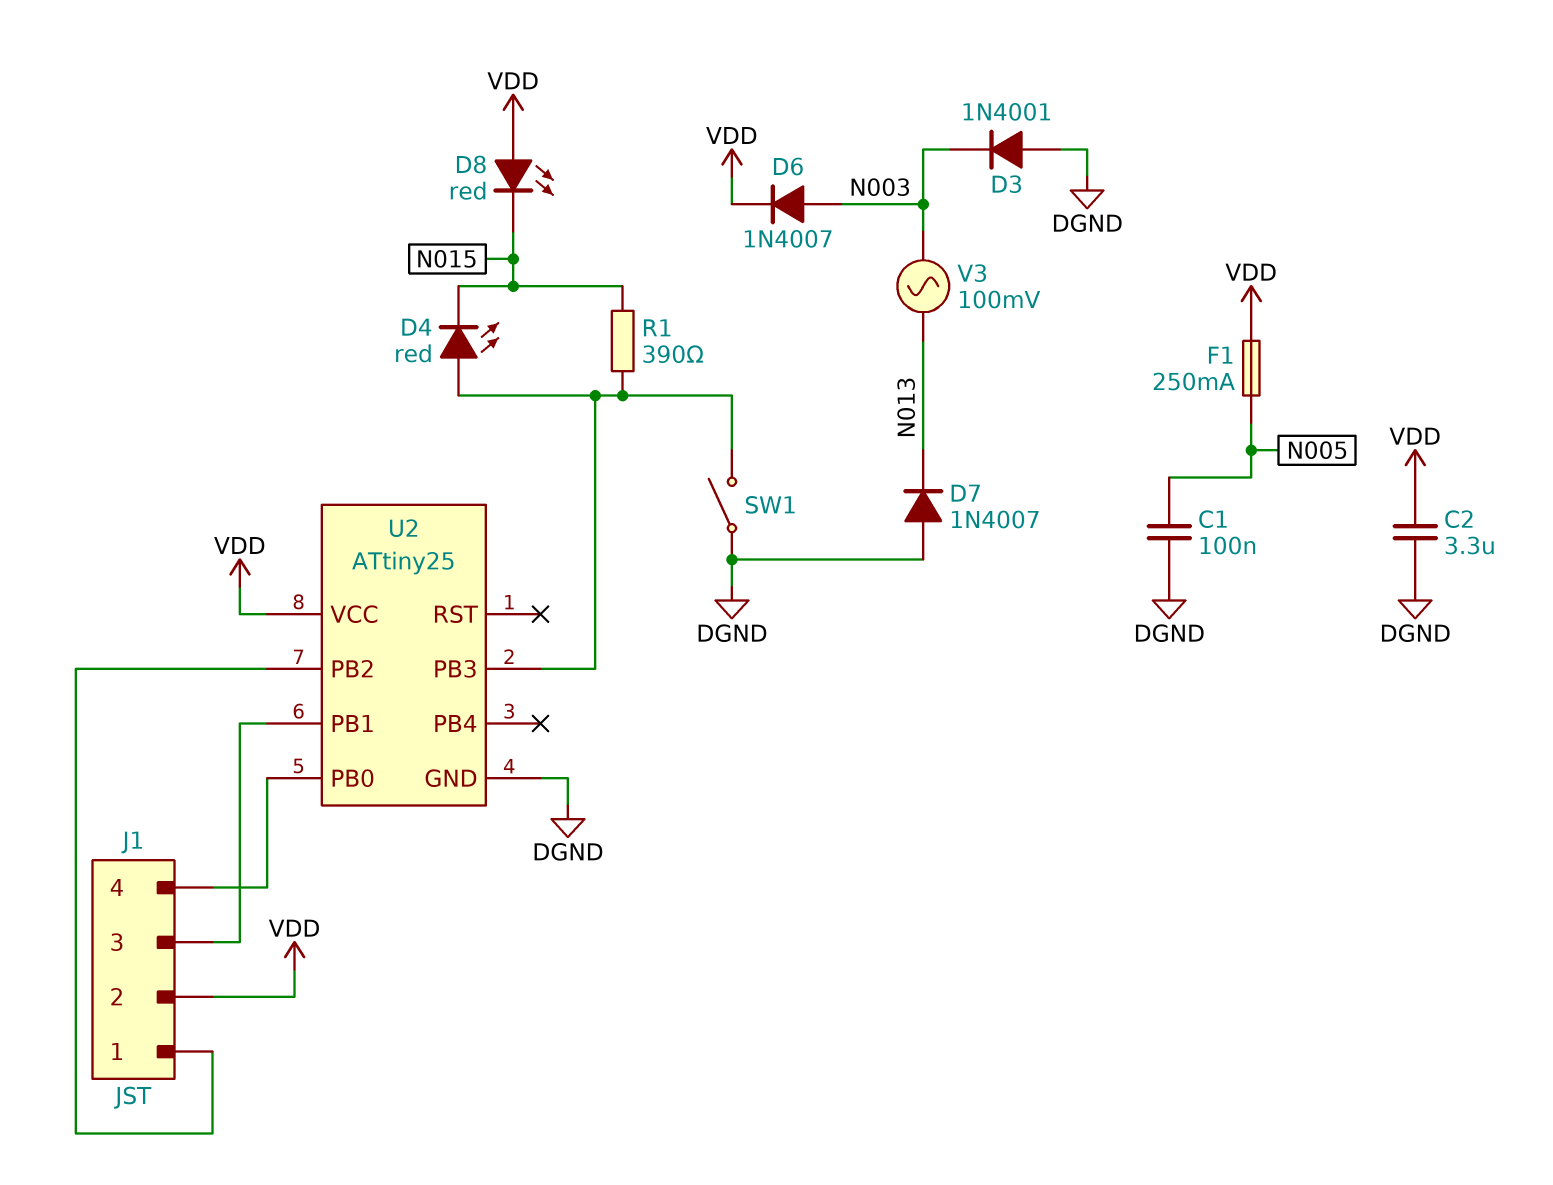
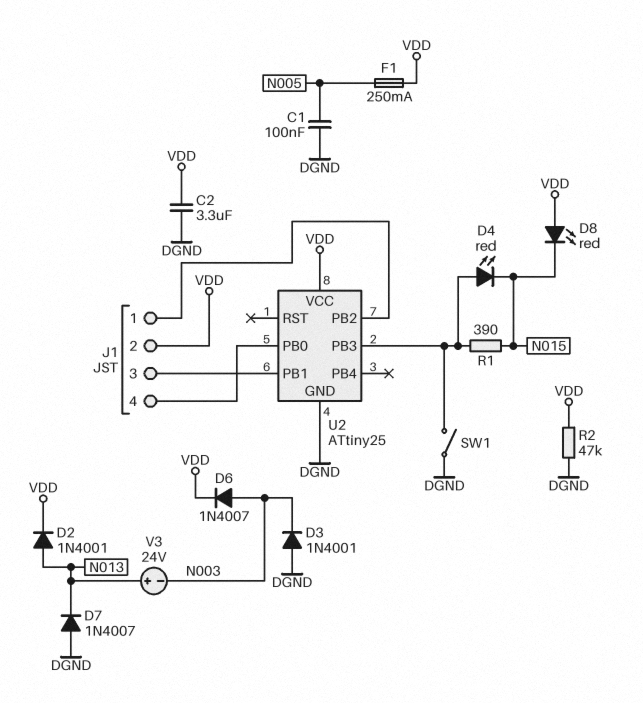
D2: none -> diode 1N4001 (A N013, K VDD)
R2: none -> 47k (DGND, VDD)
V3: AC 100mV (N003, N013) -> 24V (plus N013, minus N003)

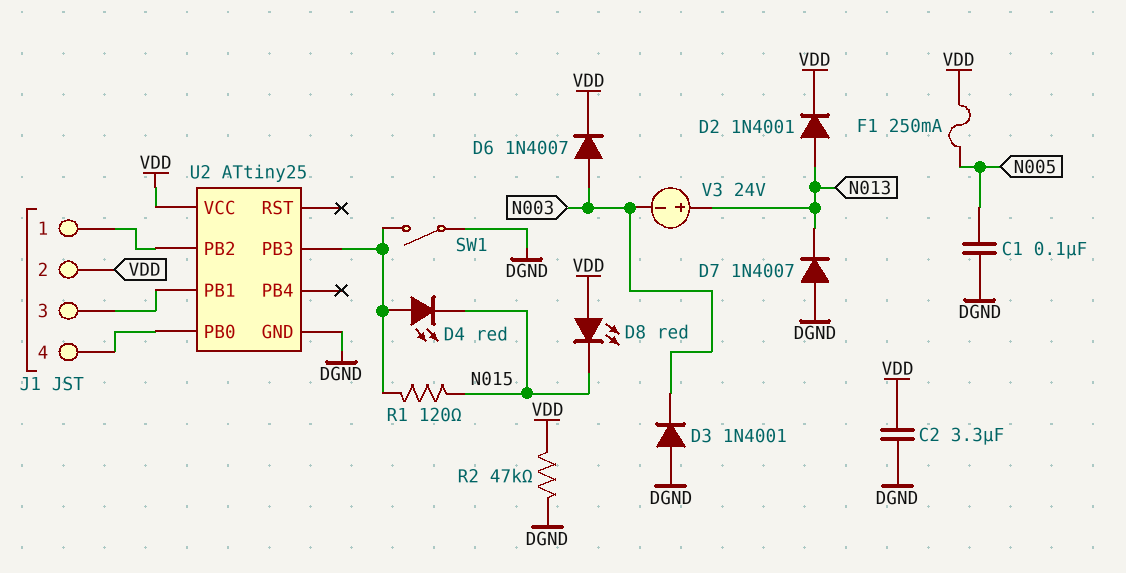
R1: 390 (N015, U2/PB3) -> 120 (N015, U2/PB3)

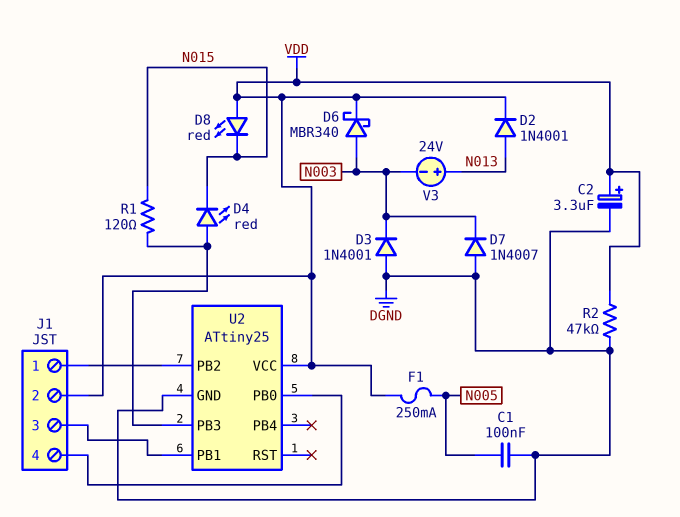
C2: 3.3uF (DGND, VDD) -> 3.3uF (plus VDD, minus DGND)
D6: diode 1N4007 (A N003, K VDD) -> schottky MBR340 (A N003, K VDD)
D7: diode 1N4007 (A DGND, K N013) -> diode 1N4007 (A DGND, K N003)
SW1: switch (DGND, U2/PB3) -> none

